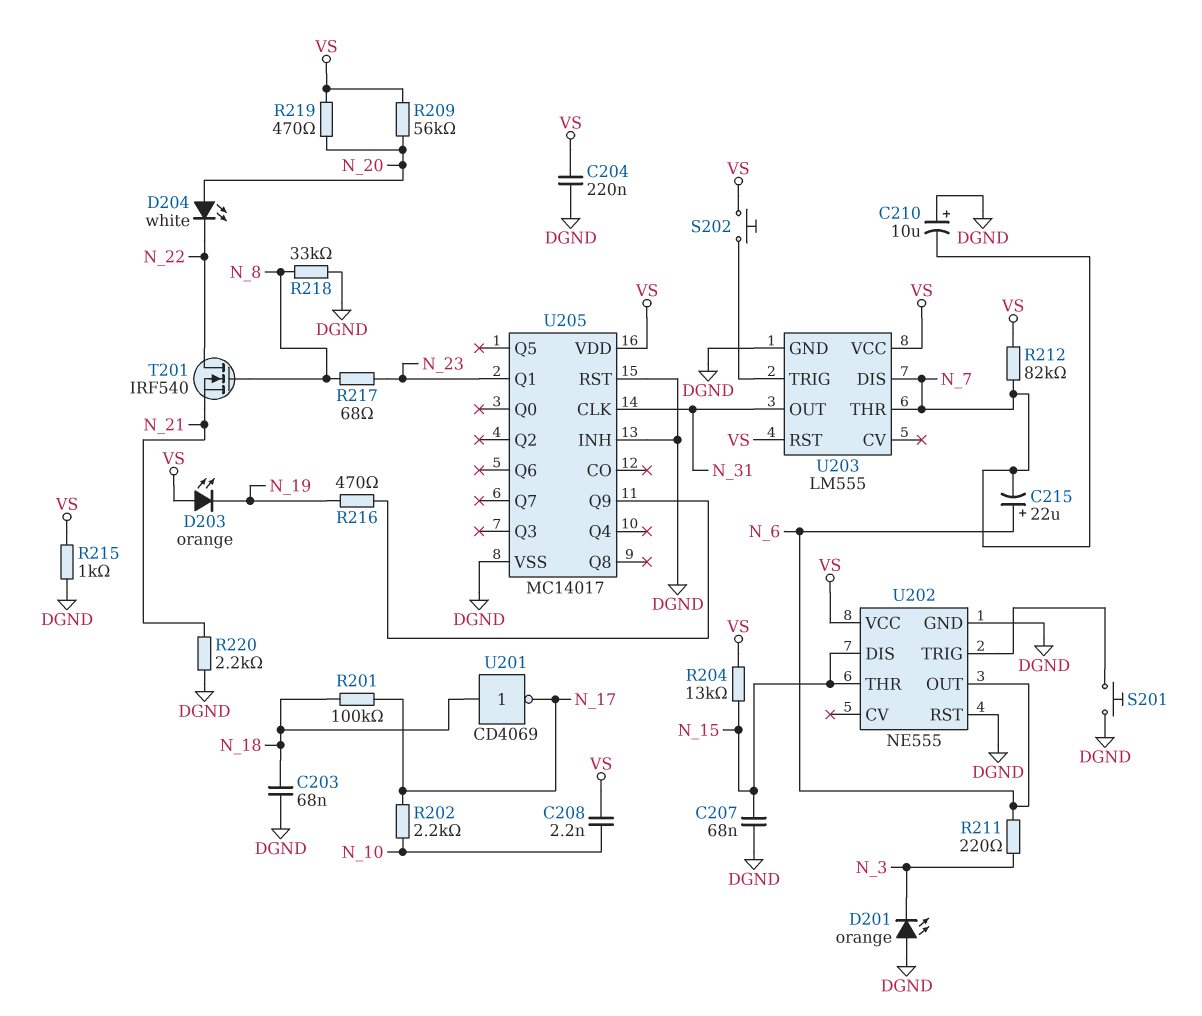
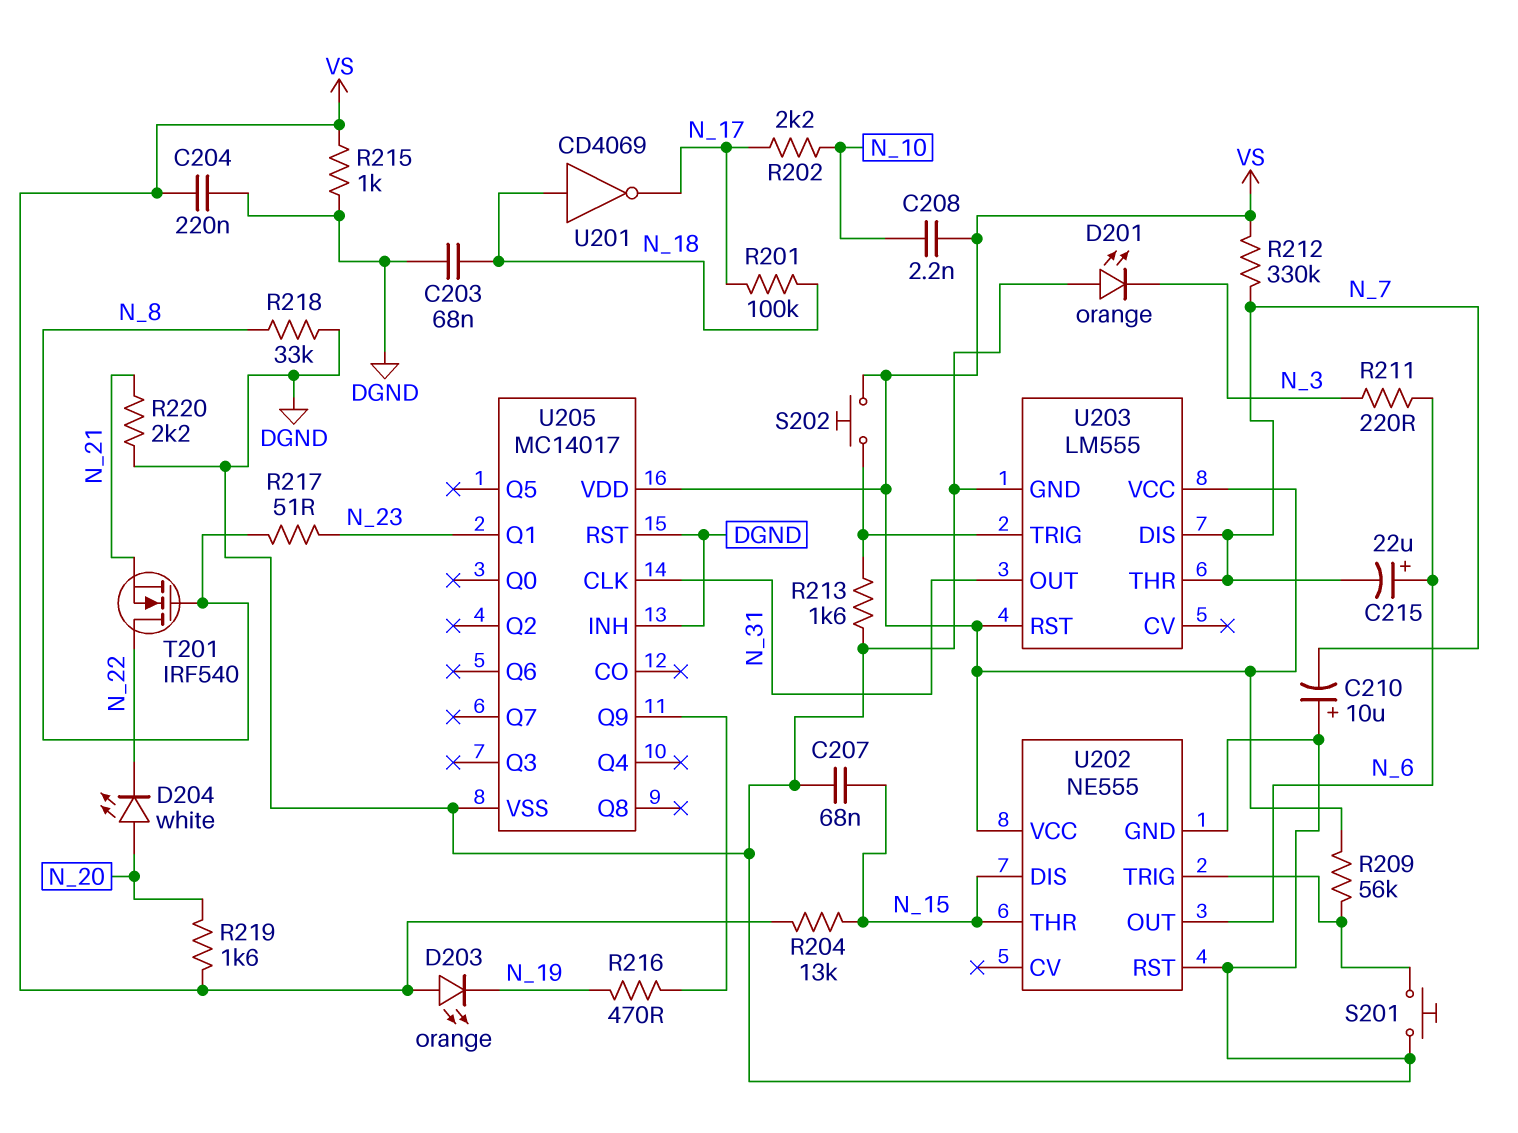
R209: 56k (N_20, VS) -> 56k (U202/TRIG, VS)
R212: 82k (N_7, VS) -> 330k (N_7, VS)
R213: none -> 1.6k (DGND, U203/TRIG)
R217: 68 (N_8, N_23) -> 51 (N_8, N_23)
R219: 470 (N_20, VS) -> 1.6k (N_20, VS)

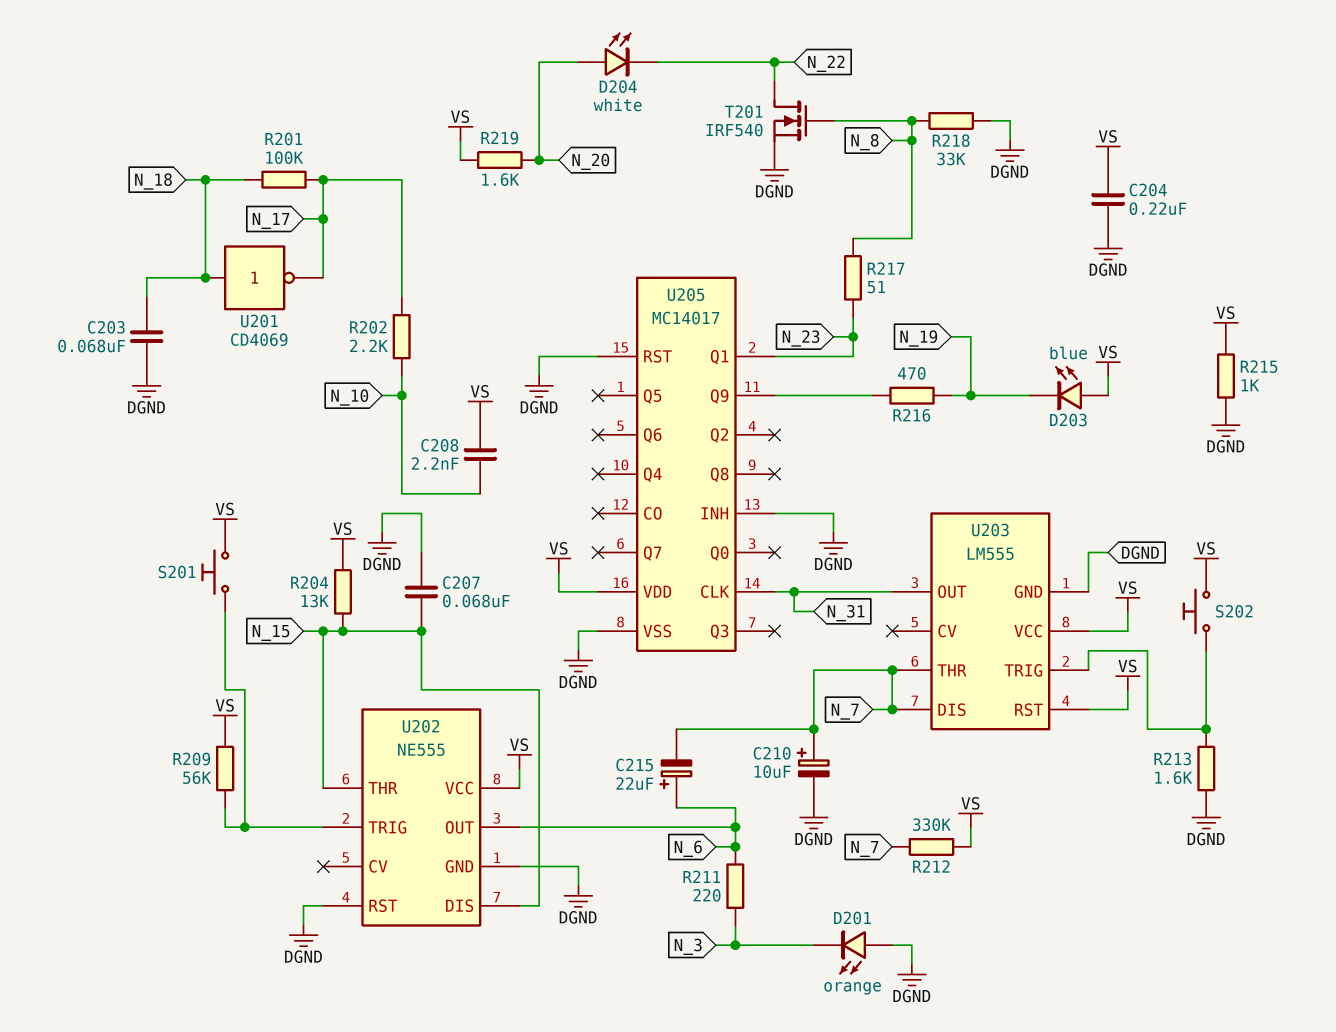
C210: 10uF (plus DGND, minus N_7) -> 10uF (plus N_7, minus DGND)
D203: LED orange (A VS, K N_19) -> LED blue (A VS, K N_19)
R220: 2.2k (DGND, N_21) -> none
S201: button (DGND, U202/TRIG) -> button (U202/TRIG, VS)
T201: NMOS IRF540 (G N_8, D N_22, S N_21) -> NMOS IRF540 (G N_8, D N_22, S DGND)

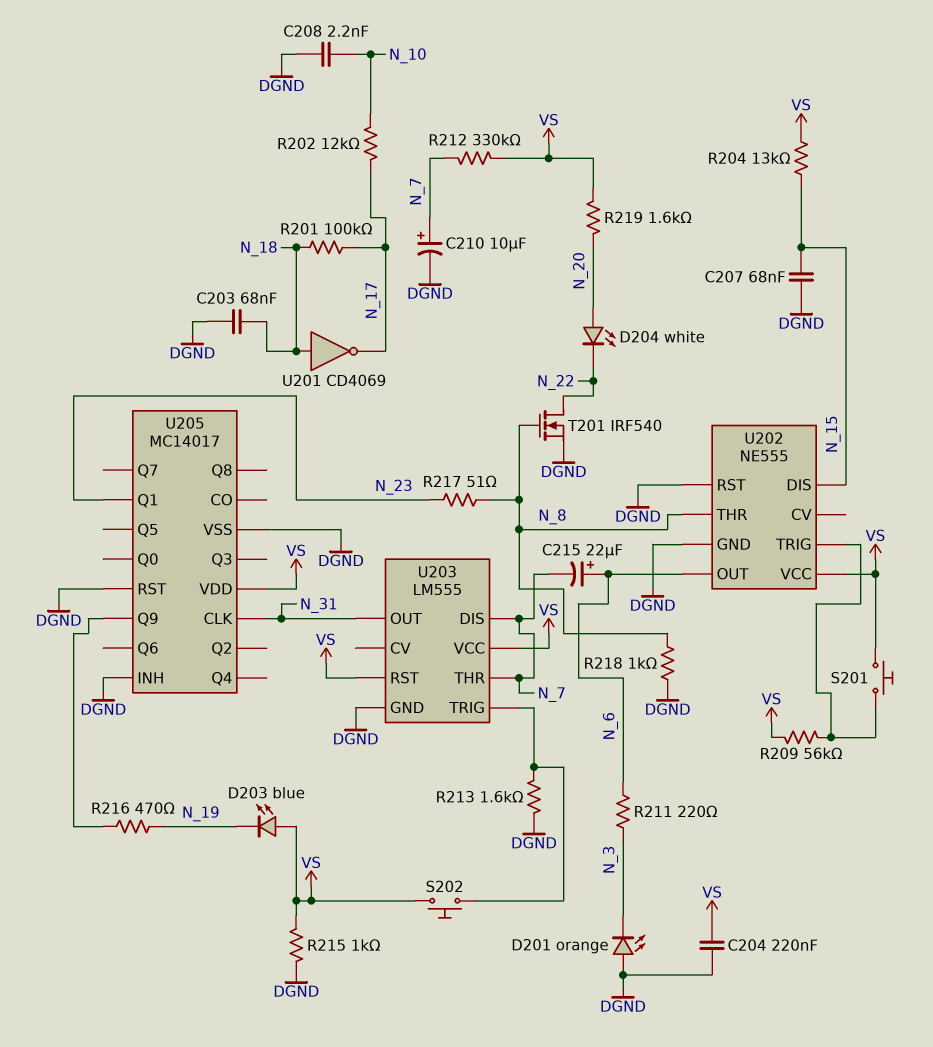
C208: 2.2nF (N_10, VS) -> 2.2nF (DGND, N_10)
R202: 2.2k (N_10, N_17) -> 12k (N_10, N_17)
R218: 33k (DGND, N_8) -> 1k (DGND, N_8)
U202 pin THR: N_15 -> N_8

